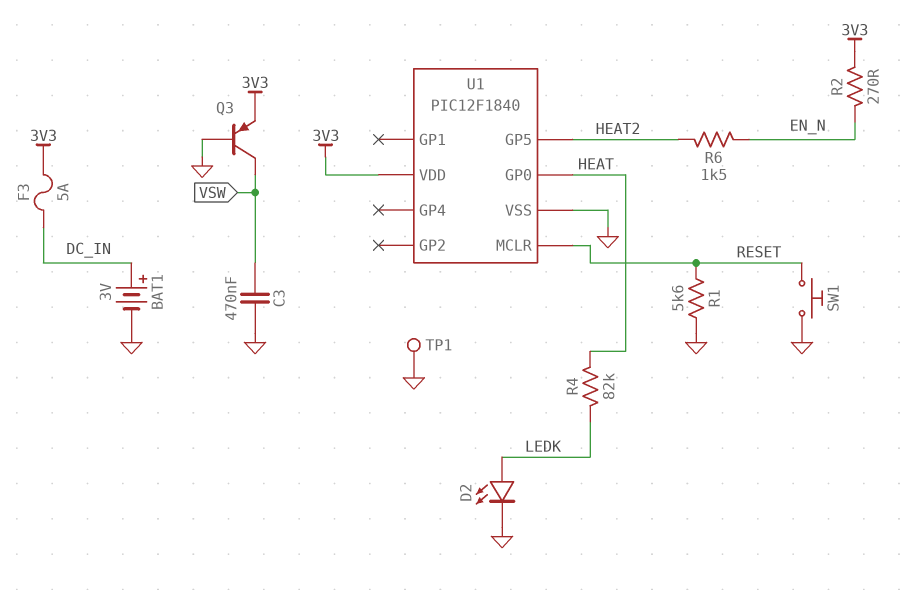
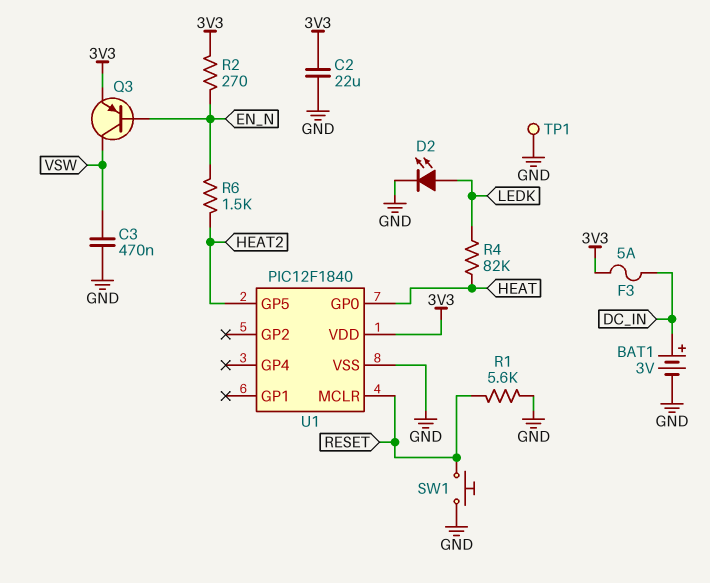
C2: none -> 22uF (3V3, GND)
Q3: PNP (B GND, C VSW, E 3V3) -> PNP (B EN_N, C VSW, E 3V3)

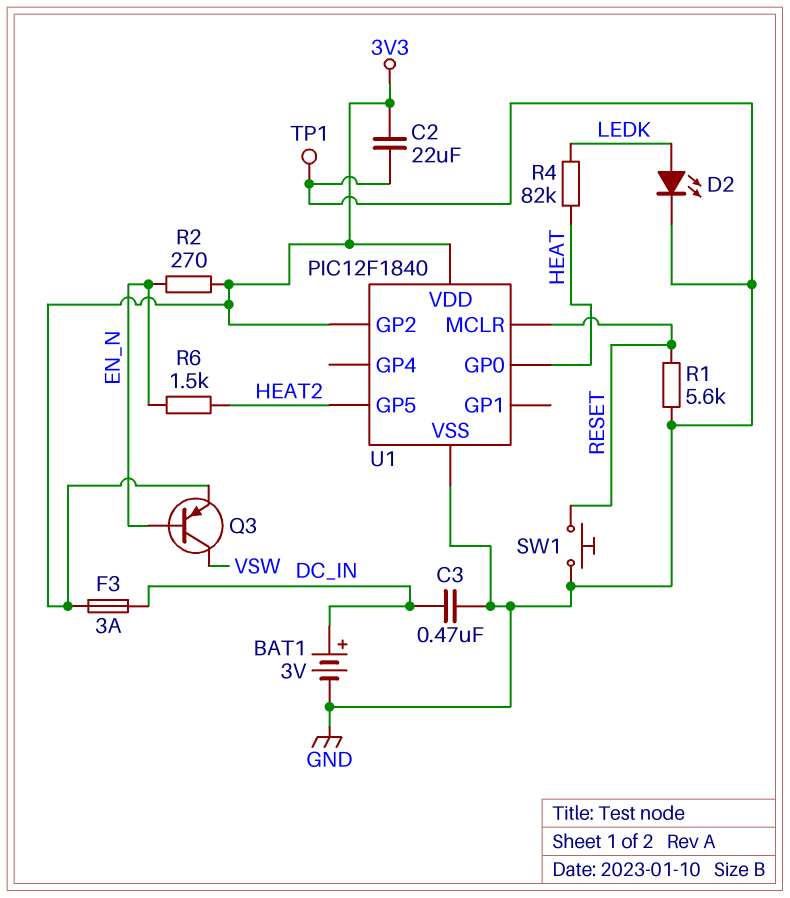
C3: 470nF (GND, VSW) -> 470nF (DC_IN, GND)
F3: 5A (3V3, DC_IN) -> 3A (3V3, DC_IN)
U1 pin GP2: none -> 3V3

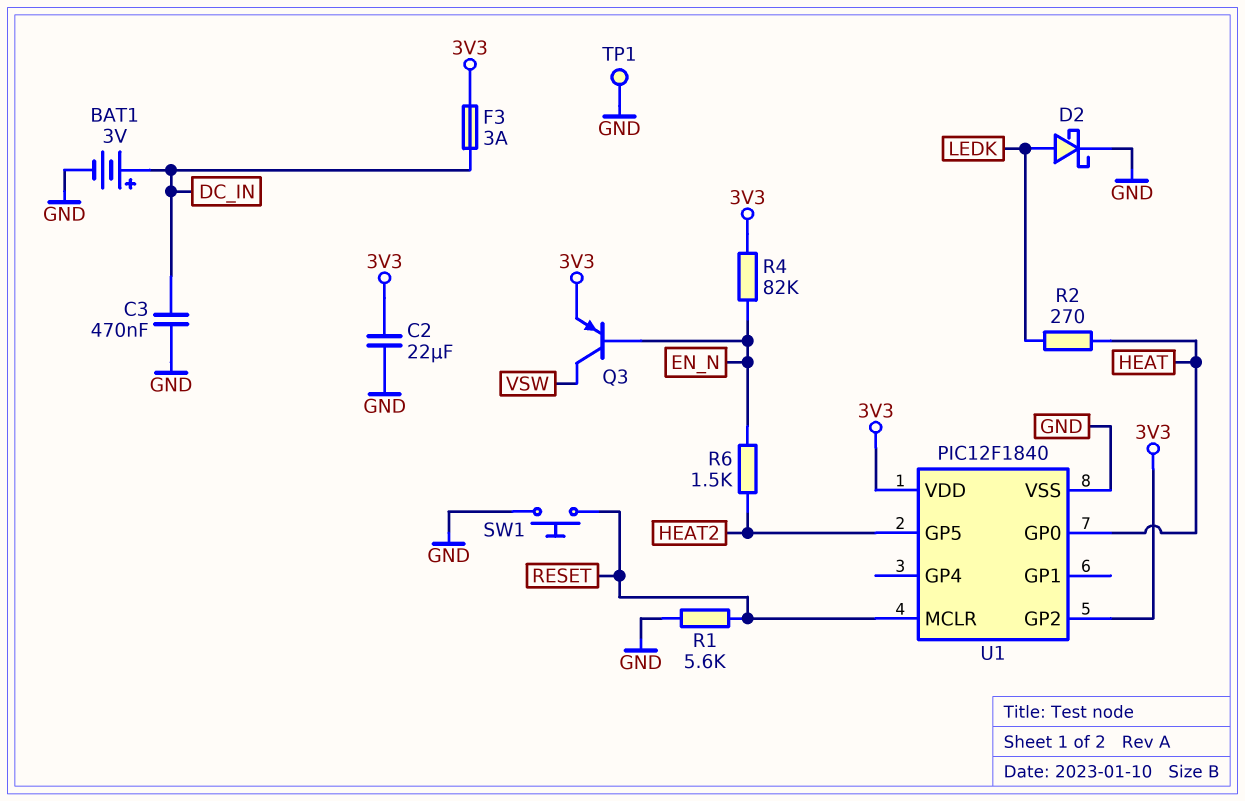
D2: LED (A LEDK, K GND) -> schottky (A LEDK, K GND)
R2: 270 (3V3, EN_N) -> 270 (HEAT, LEDK)
R4: 82k (HEAT, LEDK) -> 82k (3V3, EN_N)

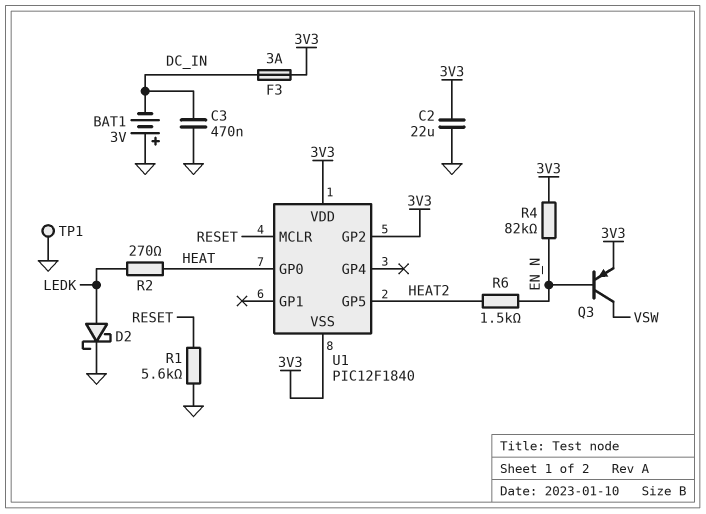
BAT1: 3V (plus DC_IN, minus GND) -> 3V (plus GND, minus DC_IN)
SW1: button (GND, RESET) -> none
U1 pin VSS: GND -> 3V3

